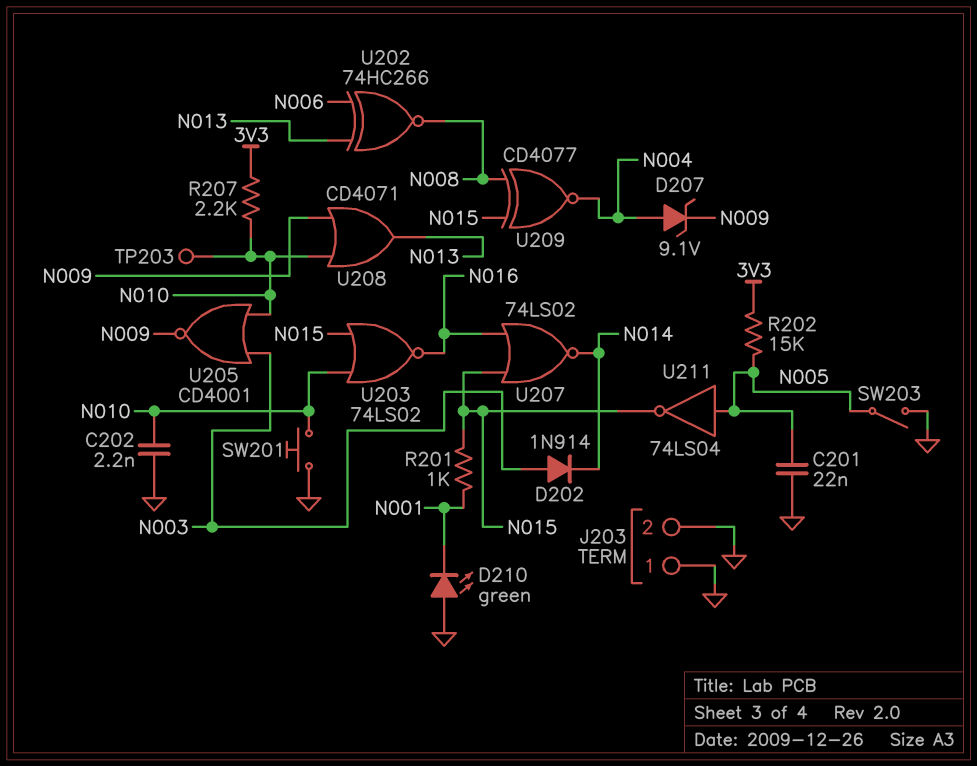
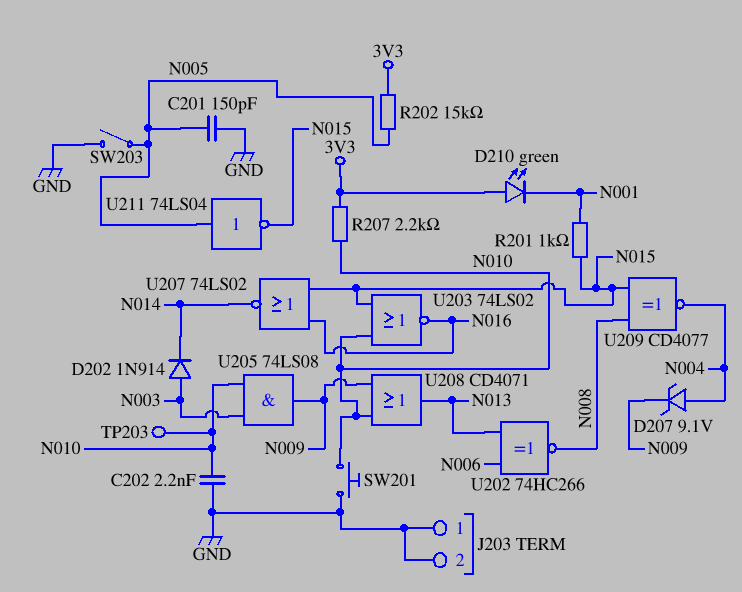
C201: 22nF (GND, N005) -> 150pF (GND, N005)
D210: LED green (A GND, K N001) -> LED green (A 3V3, K N001)
U205: NOR CD4001 (in N003, in N010, out N009) -> AND 74LS08 (in N003, in N010, out N009)

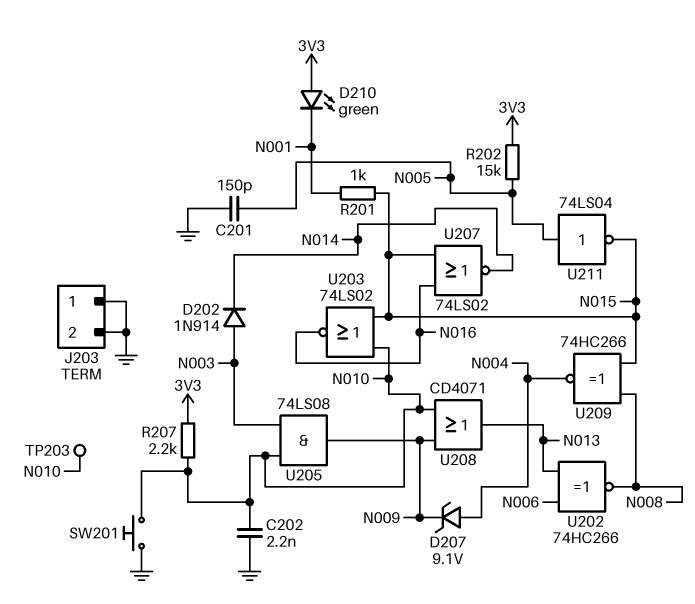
SW203: switch (GND, N005) -> none
U209: XNOR CD4077 (in N008, in N015, out N004) -> XNOR 74HC266 (in N008, in N015, out N004)

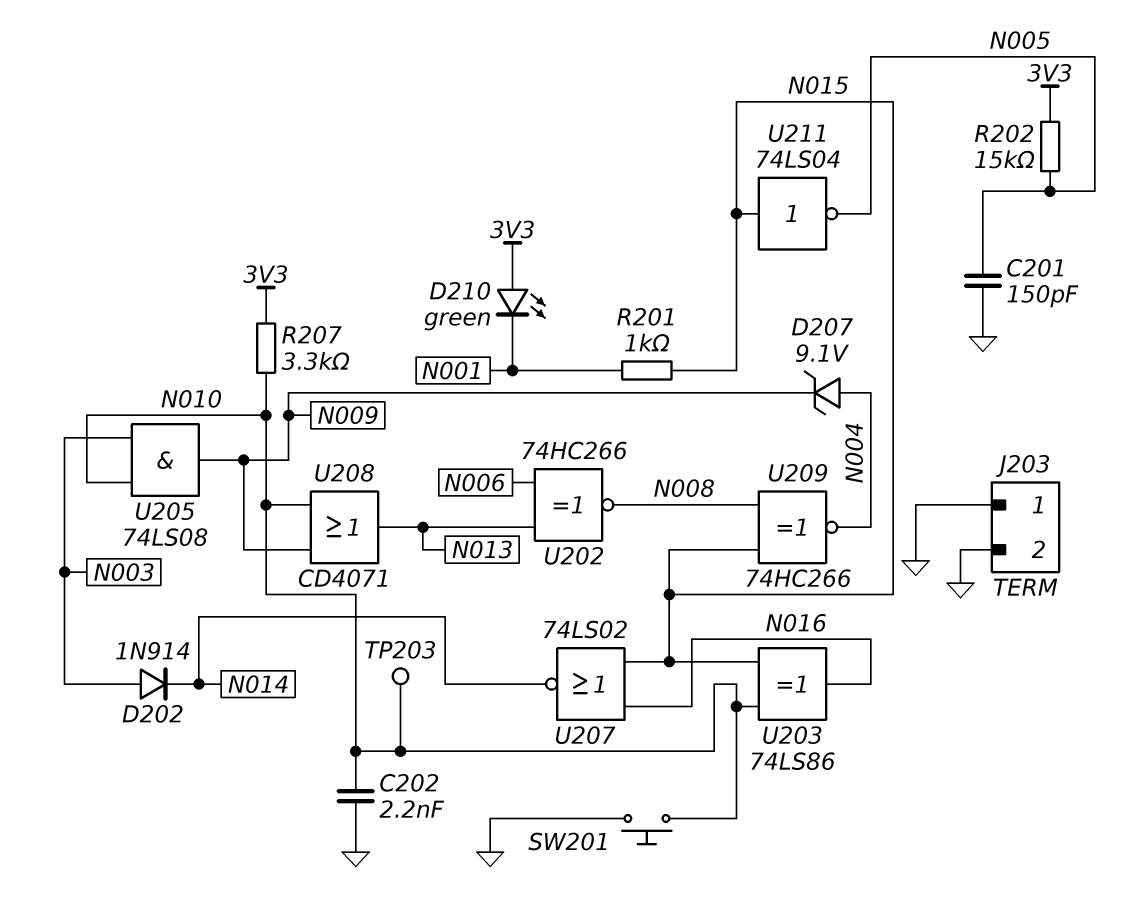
R207: 2.2k (3V3, N010) -> 3.3k (3V3, N010)
U203: NOR 74LS02 (in N010, in N015, out N016) -> XOR 74LS86 (in N010, in N015, out N016)
U211: NOT 74LS04 (in N005, out N015) -> NOT 74LS04 (in N015, out N005)

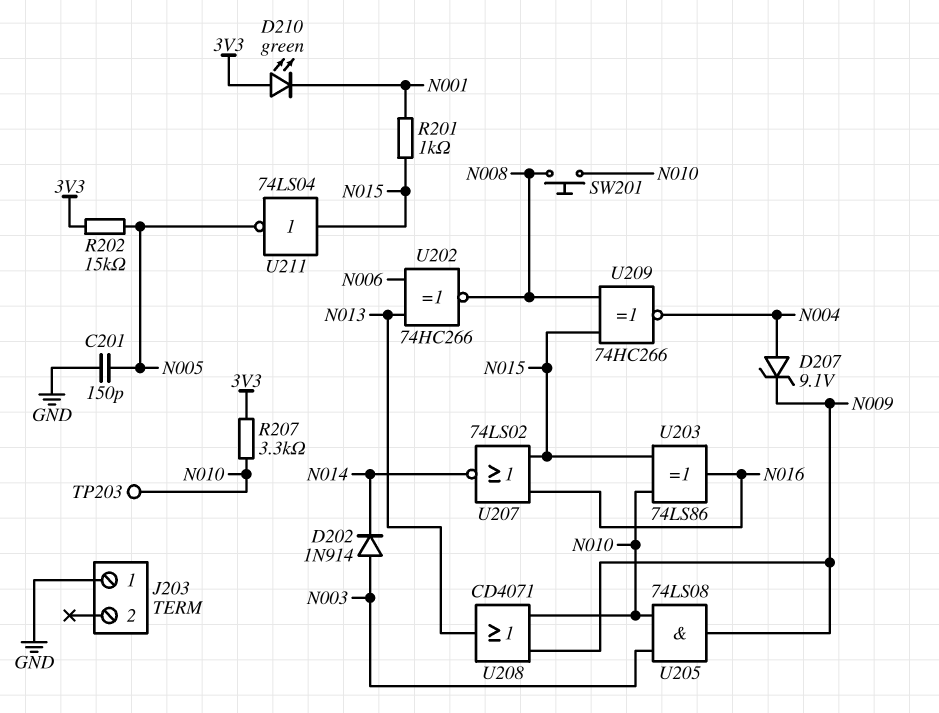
C202: 2.2nF (GND, N010) -> none
J203 pin 2: GND -> none
SW201: button (GND, N010) -> button (N008, N010)

